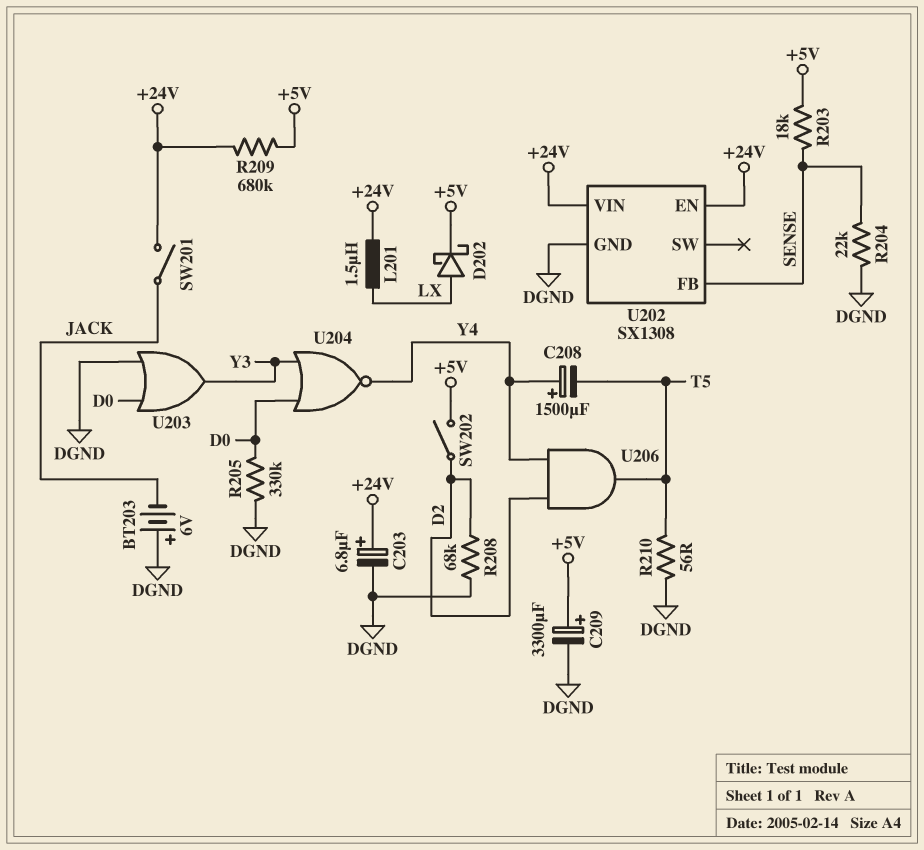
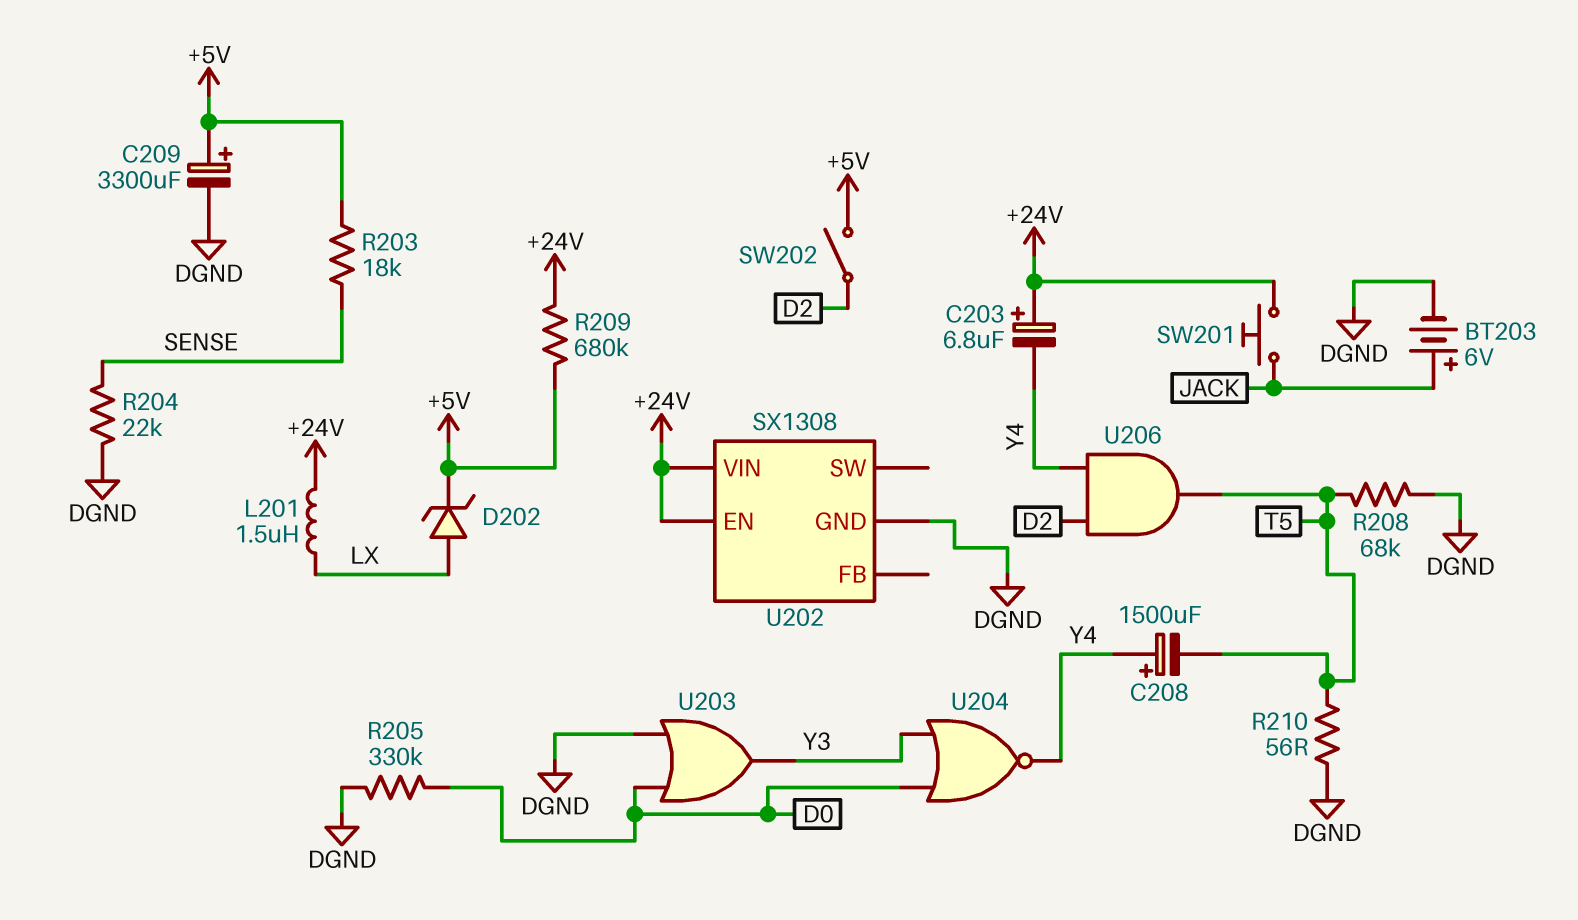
BT203: 6V (plus DGND, minus JACK) -> 6V (plus JACK, minus DGND)
C203: 6.8uF (plus +24V, minus DGND) -> 6.8uF (plus +24V, minus Y4)
D202: schottky (A LX, K +5V) -> zener (A LX, K +5V)
R208: 68k (D2, DGND) -> 68k (DGND, T5)
SW201: switch (+24V, JACK) -> button (+24V, JACK)
U202 pin FB: SENSE -> none

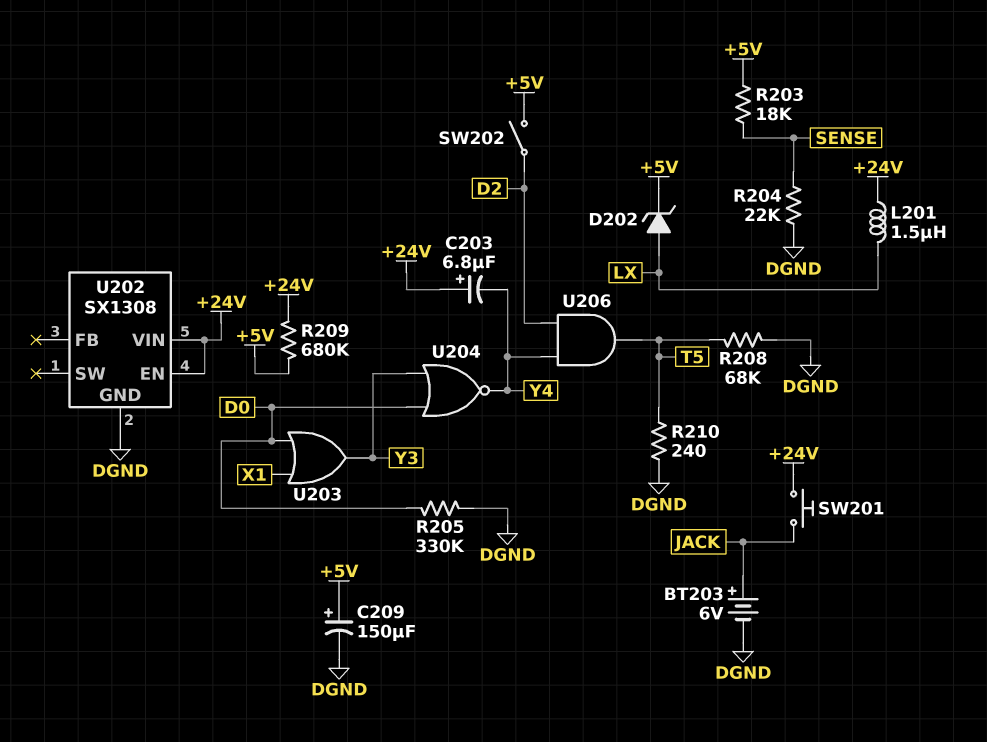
C208: 1500uF (plus Y4, minus T5) -> none
C209: 3300uF (plus +5V, minus DGND) -> 150uF (plus +5V, minus DGND)
R210: 56 (DGND, T5) -> 240 (DGND, T5)
U203: OR (in D0, in DGND, out Y3) -> OR (in D0, in X1, out Y3)

